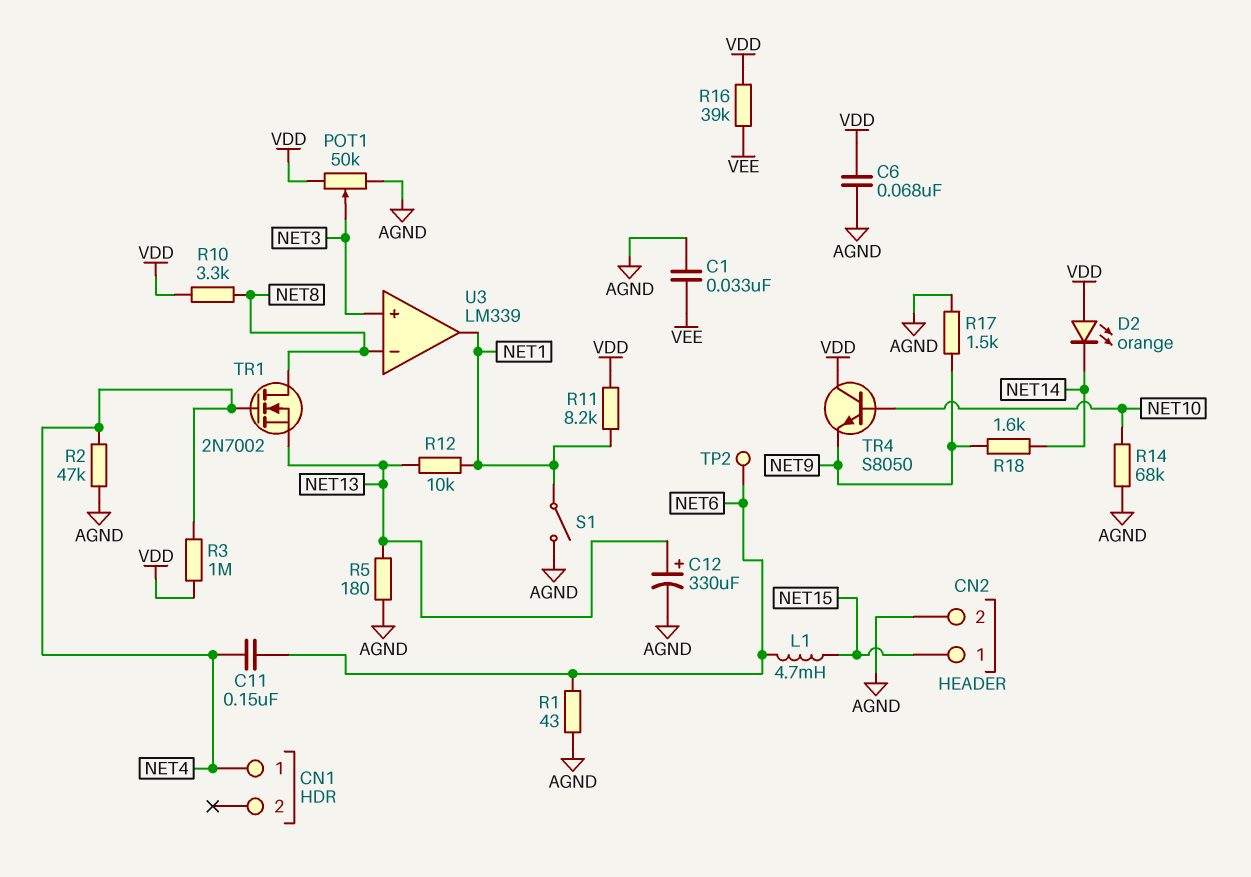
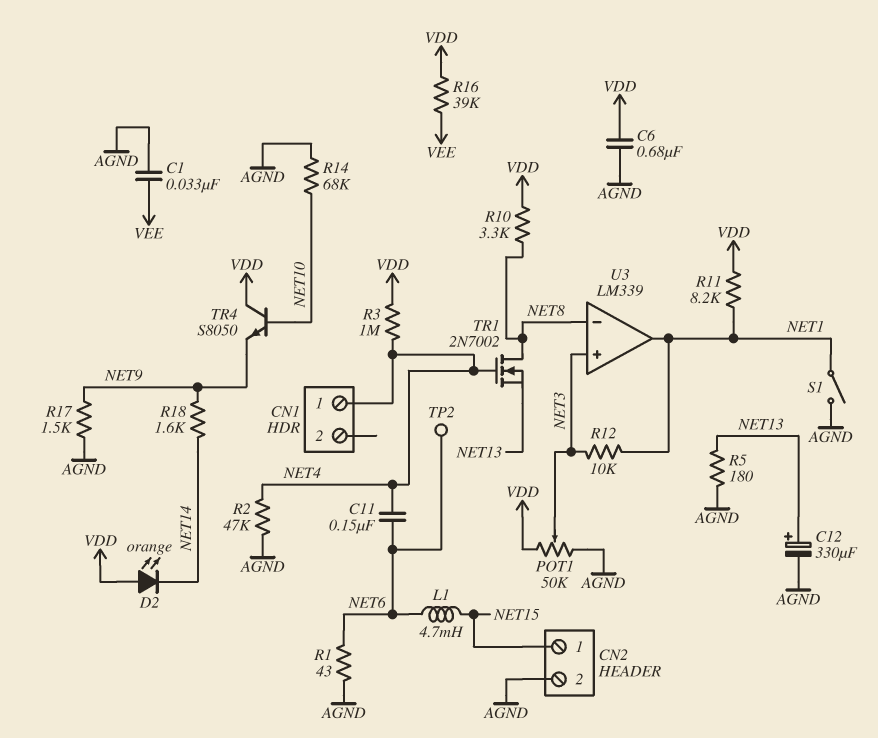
C6: 68nF (AGND, VDD) -> 680nF (AGND, VDD)
R12: 10k (NET1, NET13) -> 10k (NET1, NET3)

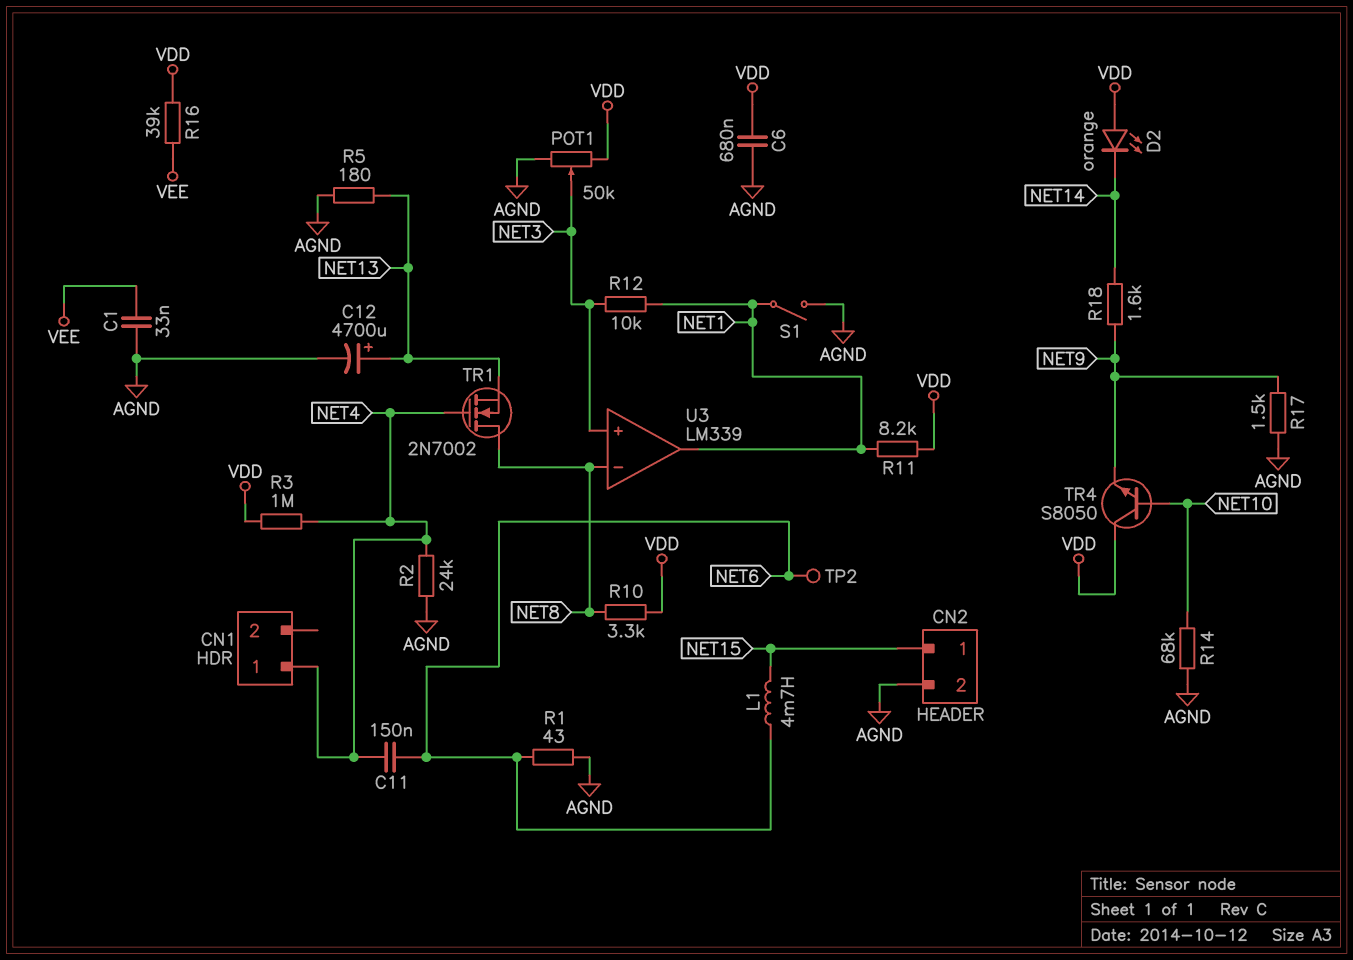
C12: 330uF (plus NET13, minus AGND) -> 4700uF (plus NET13, minus AGND)
R2: 47k (AGND, NET4) -> 24k (AGND, NET4)

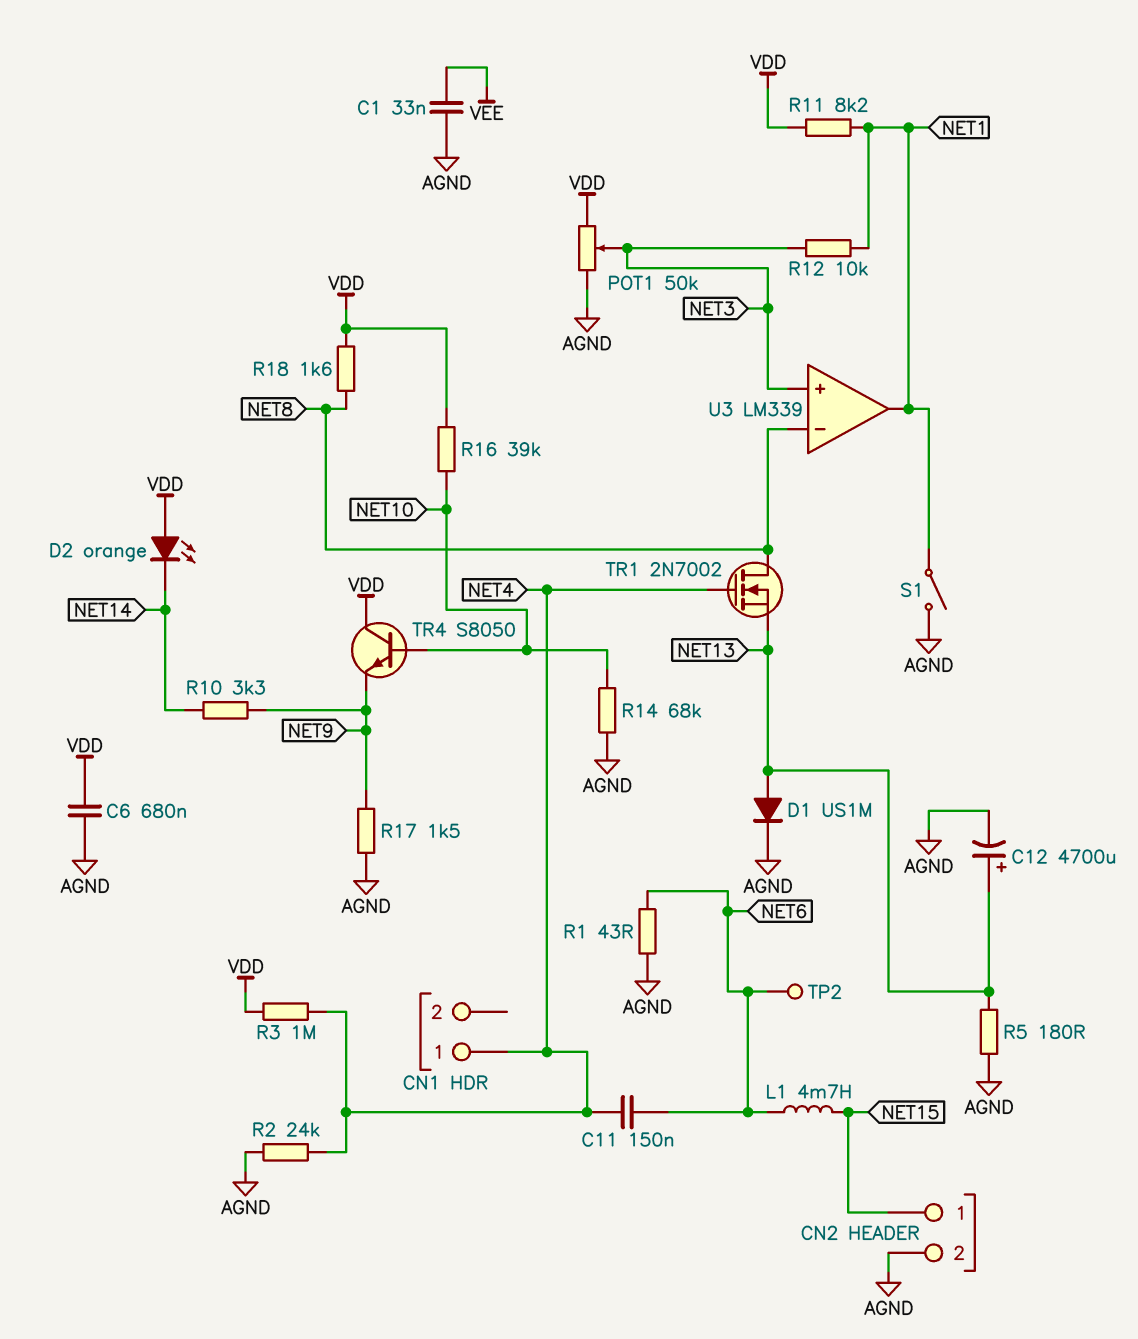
D1: none -> diode US1M (A NET13, K AGND)
R10: 3.3k (NET8, VDD) -> 3.3k (NET9, NET14)
R16: 39k (VDD, VEE) -> 39k (NET10, VDD)
R18: 1.6k (NET9, NET14) -> 1.6k (NET8, VDD)

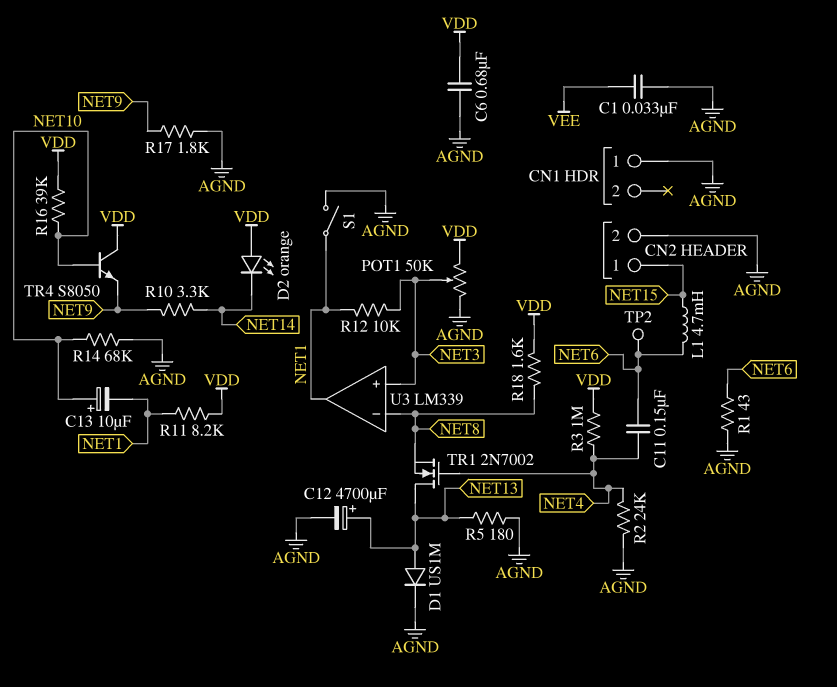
C13: none -> 10uF (plus NET10, minus NET1)
CN1 pin 1: NET4 -> AGND
R17: 1.5k (AGND, NET9) -> 1.8k (AGND, NET9)
TR1: NMOS 2N7002 (G NET4, D NET8, S NET13) -> NMOS 2N7002 (G NET4, D NET13, S NET8)

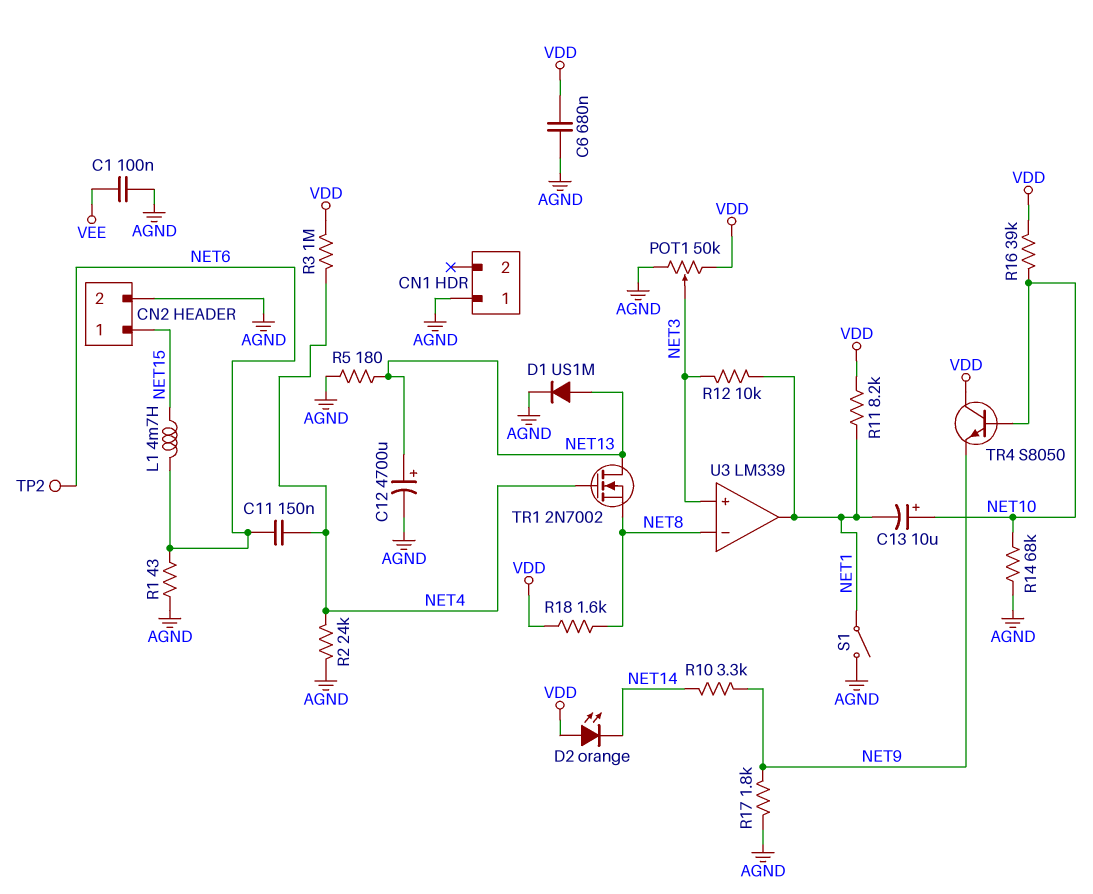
C1: 33nF (AGND, VEE) -> 100nF (AGND, VEE)

